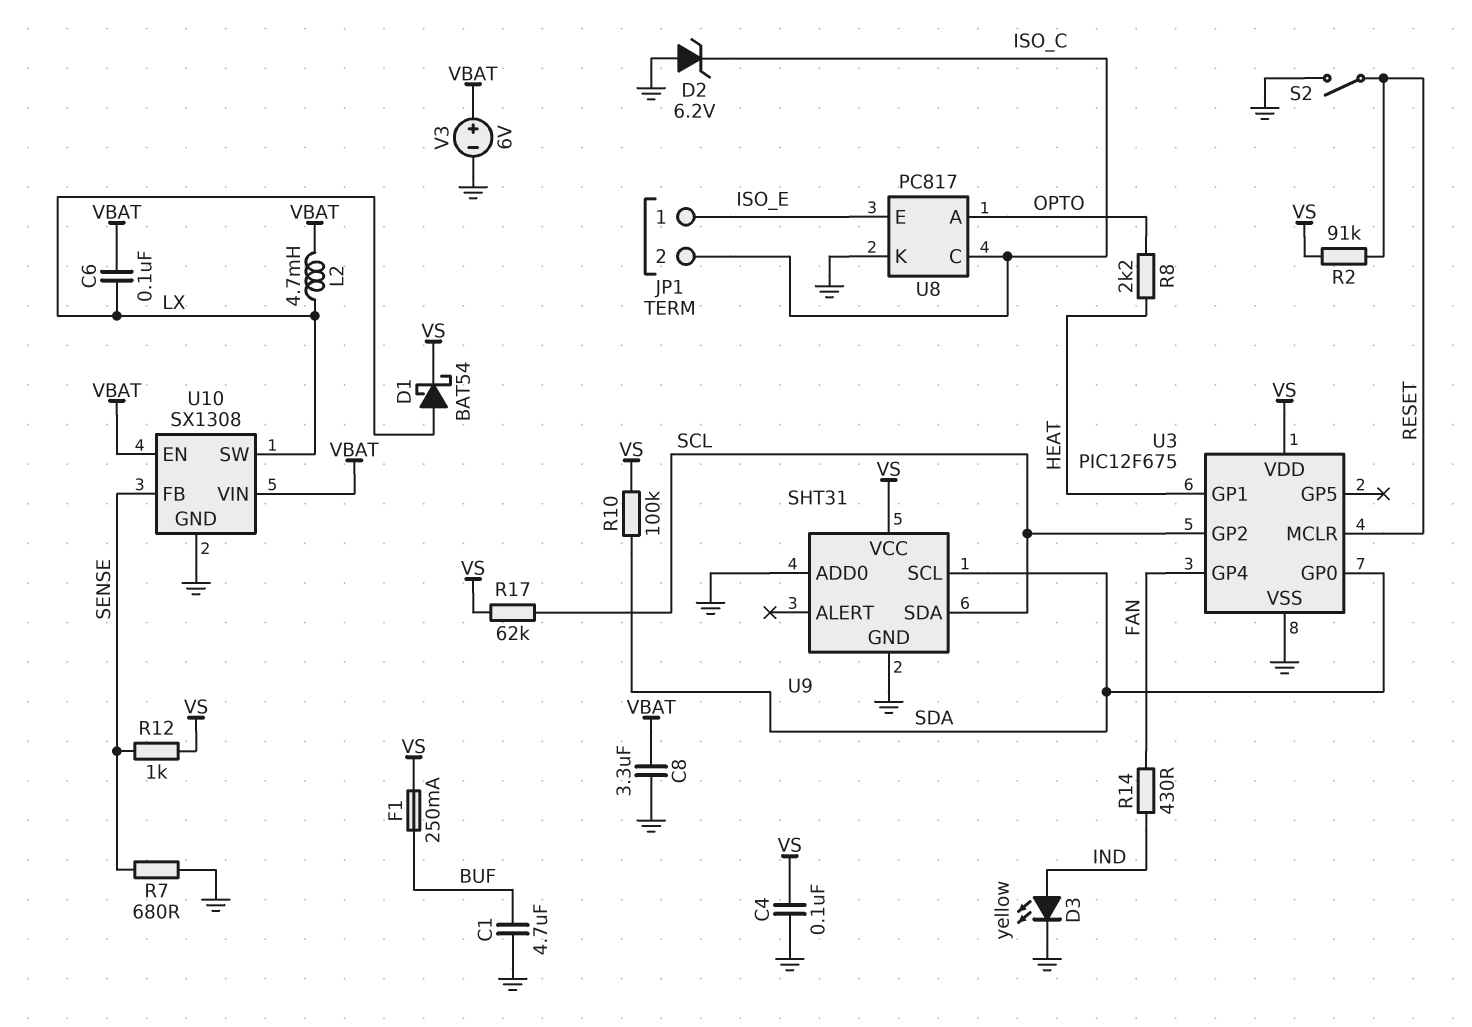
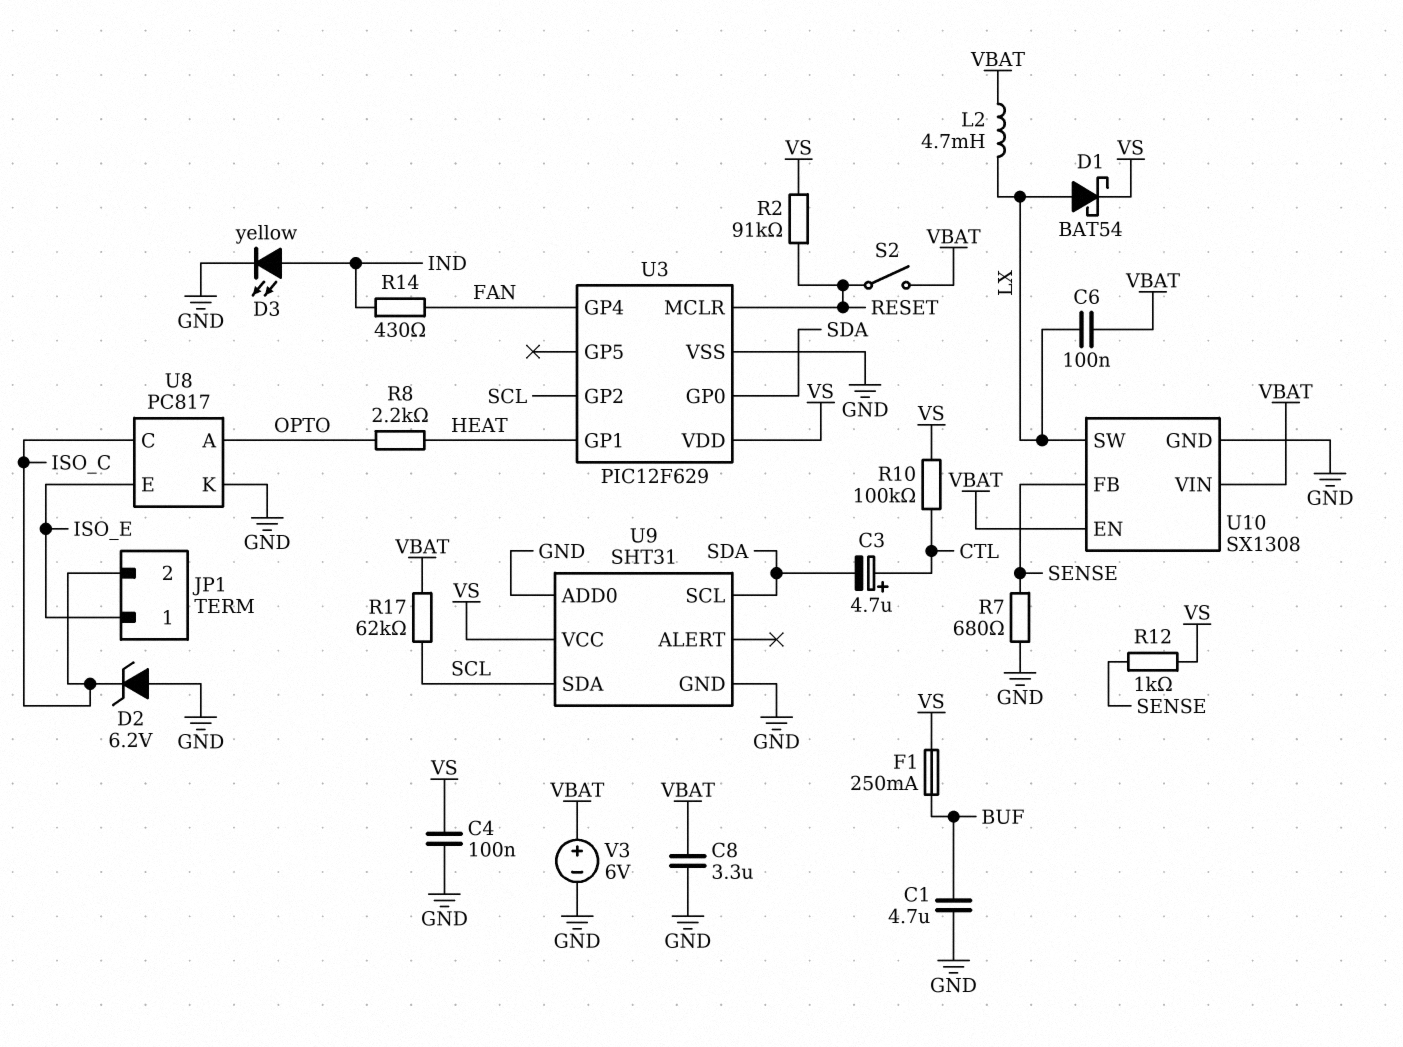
C3: none -> 4.7uF (plus CTL, minus SDA)
R10: 100k (SDA, VS) -> 100k (CTL, VS)
R17: 62k (SCL, VS) -> 62k (SCL, VBAT)
S2: switch (GND, RESET) -> switch (RESET, VBAT)
U3: PIC12F675 -> PIC12F629

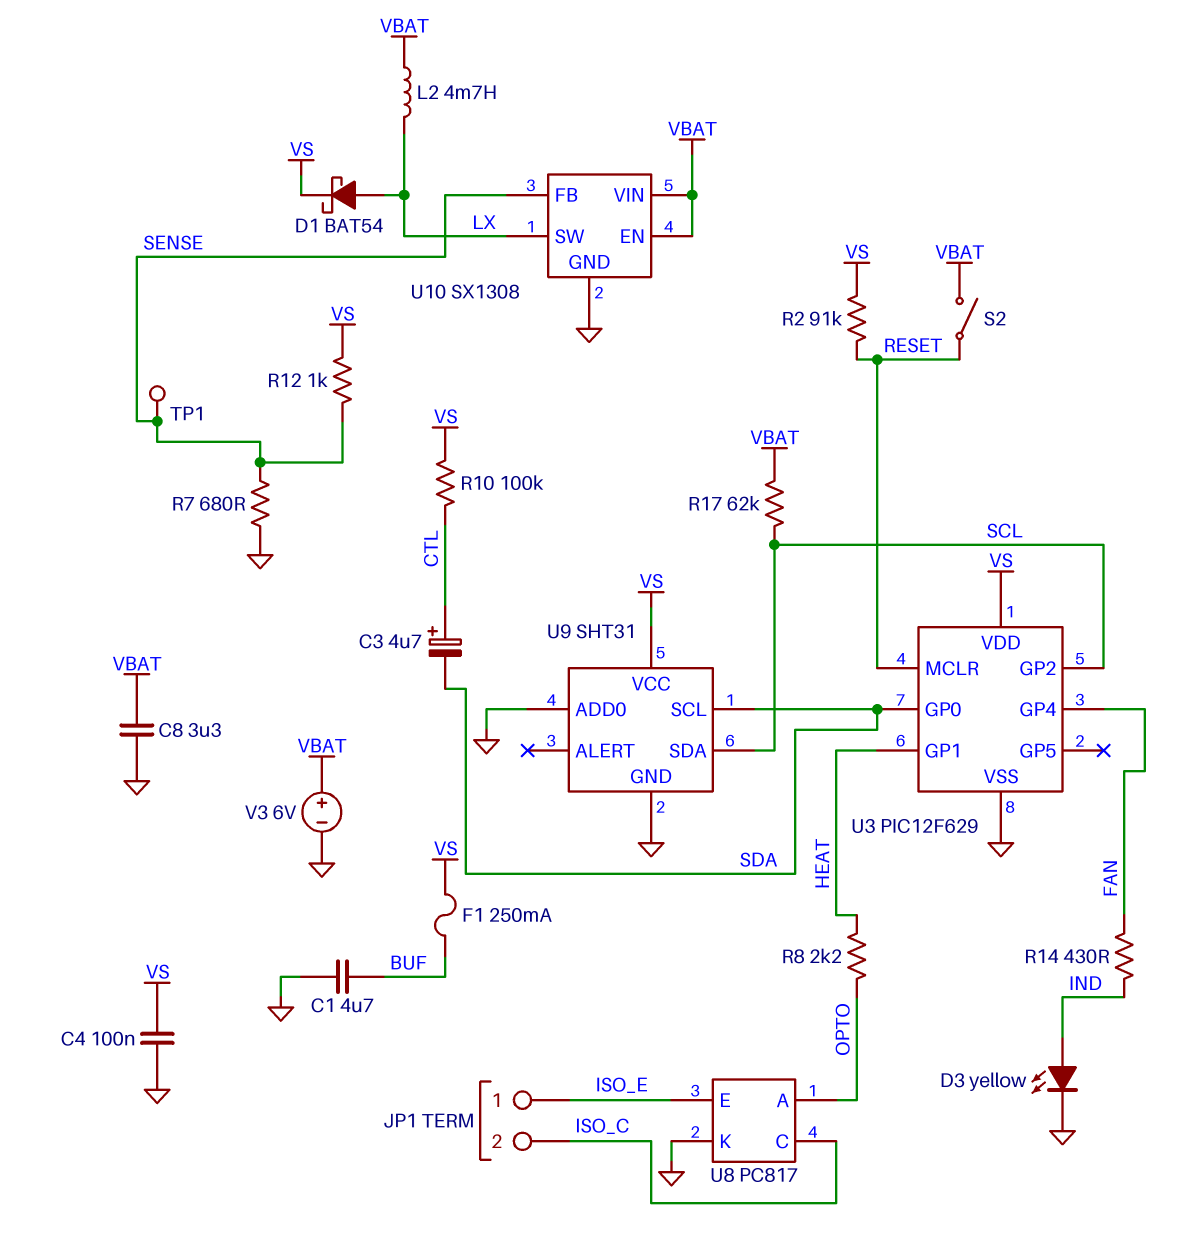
C6: 100nF (LX, VBAT) -> none
D2: zener 6.2V (A GND, K ISO_C) -> none
TP1: none -> test point (SENSE)

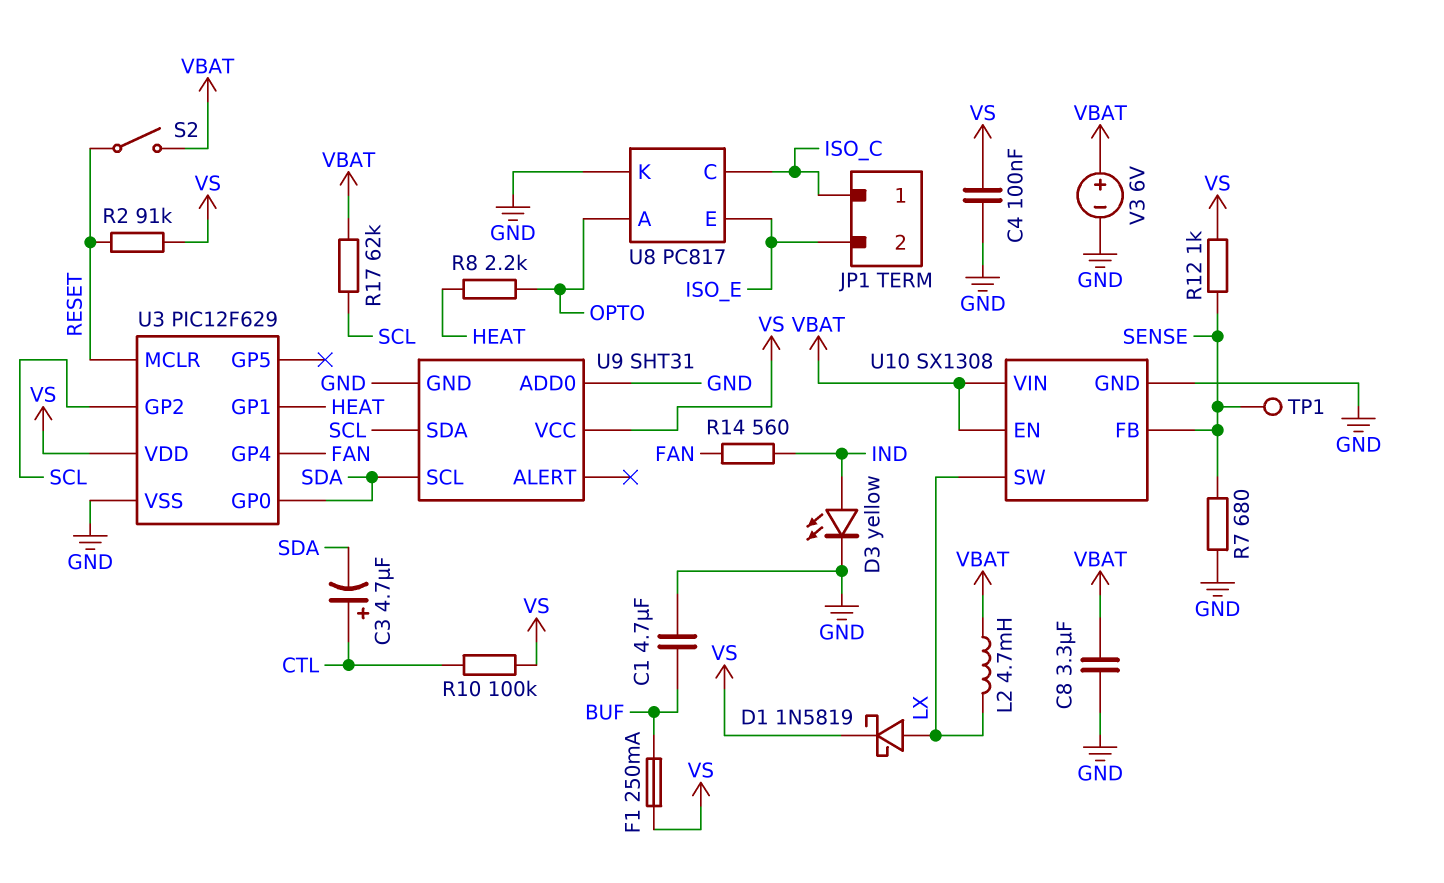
D1: schottky BAT54 (A LX, K VS) -> schottky 1N5819 (A LX, K VS)
JP1 pin 1: ISO_E -> ISO_C
JP1 pin 2: ISO_C -> ISO_E
R14: 430 (FAN, IND) -> 560 (FAN, IND)

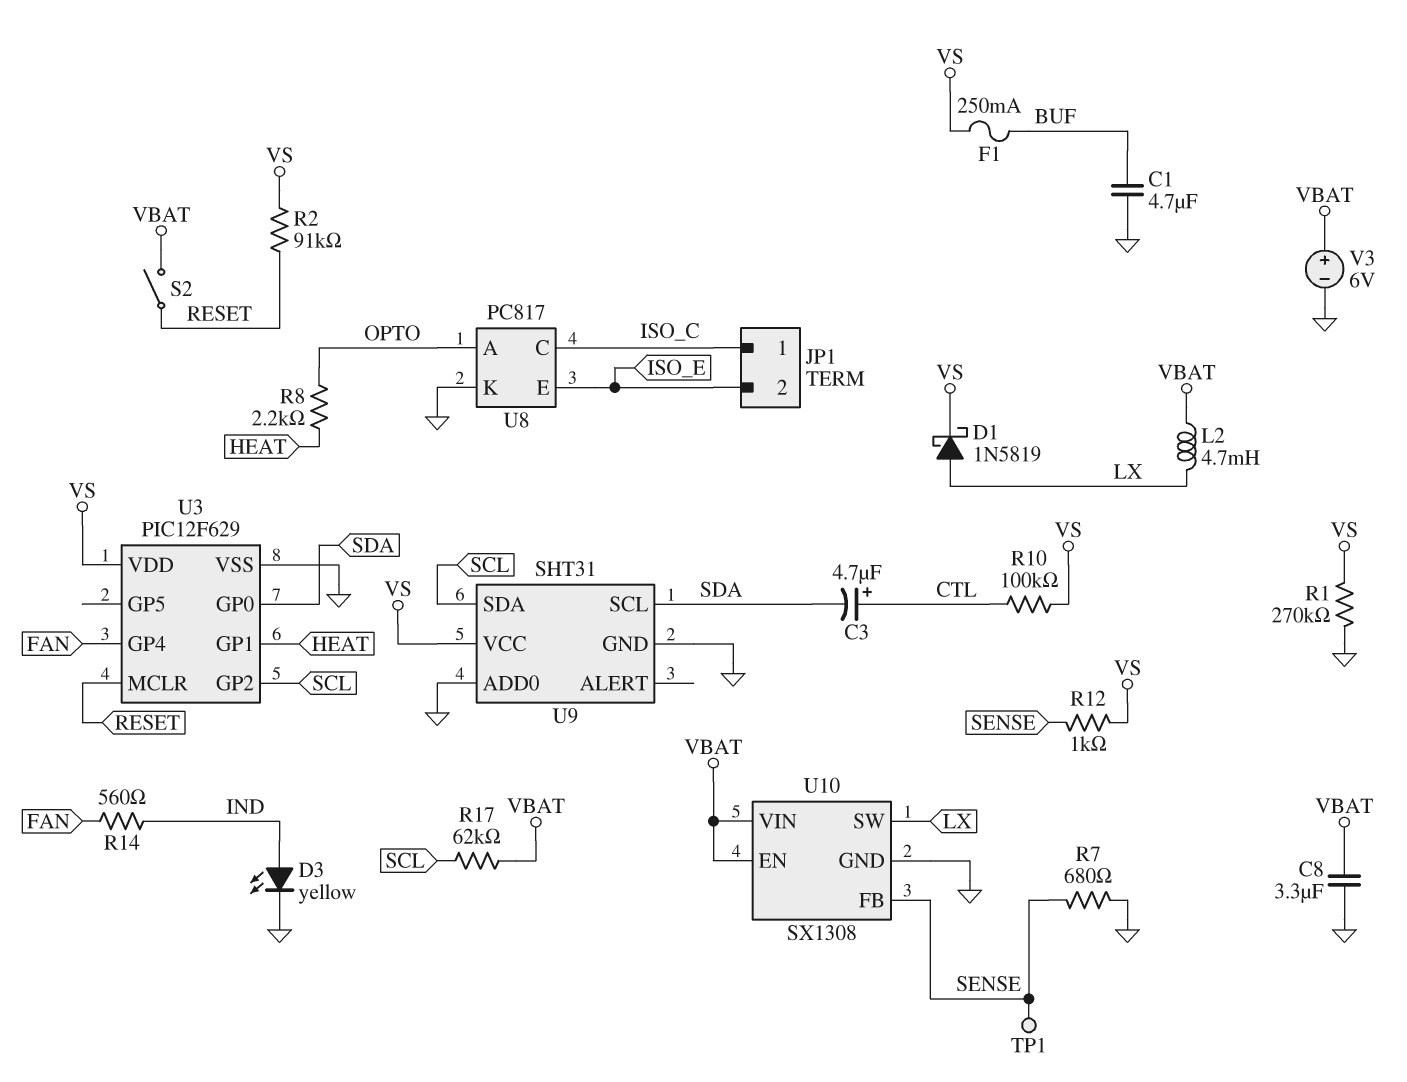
C4: 100nF (GND, VS) -> none
R1: none -> 270k (GND, VS)

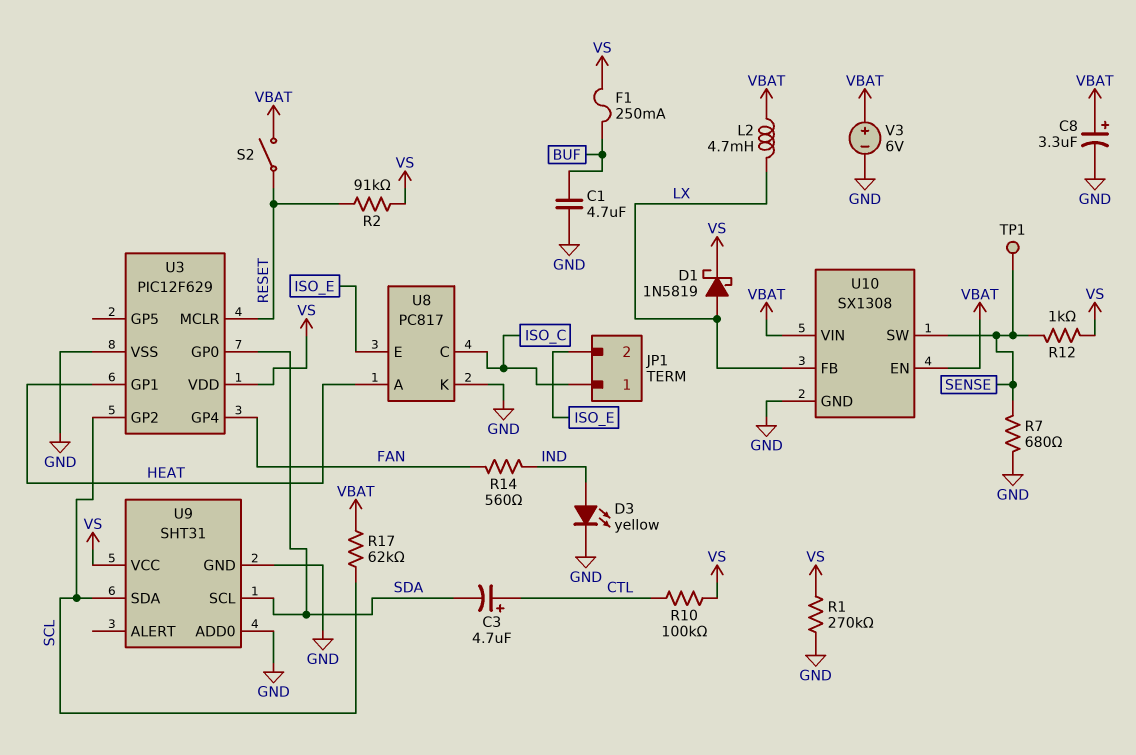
C8: 3.3uF (GND, VBAT) -> 3.3uF (plus VBAT, minus GND)
R8: 2.2k (HEAT, OPTO) -> none
U8 pin A: OPTO -> HEAT
U10 pin FB: SENSE -> LX
U10 pin SW: LX -> SENSE

